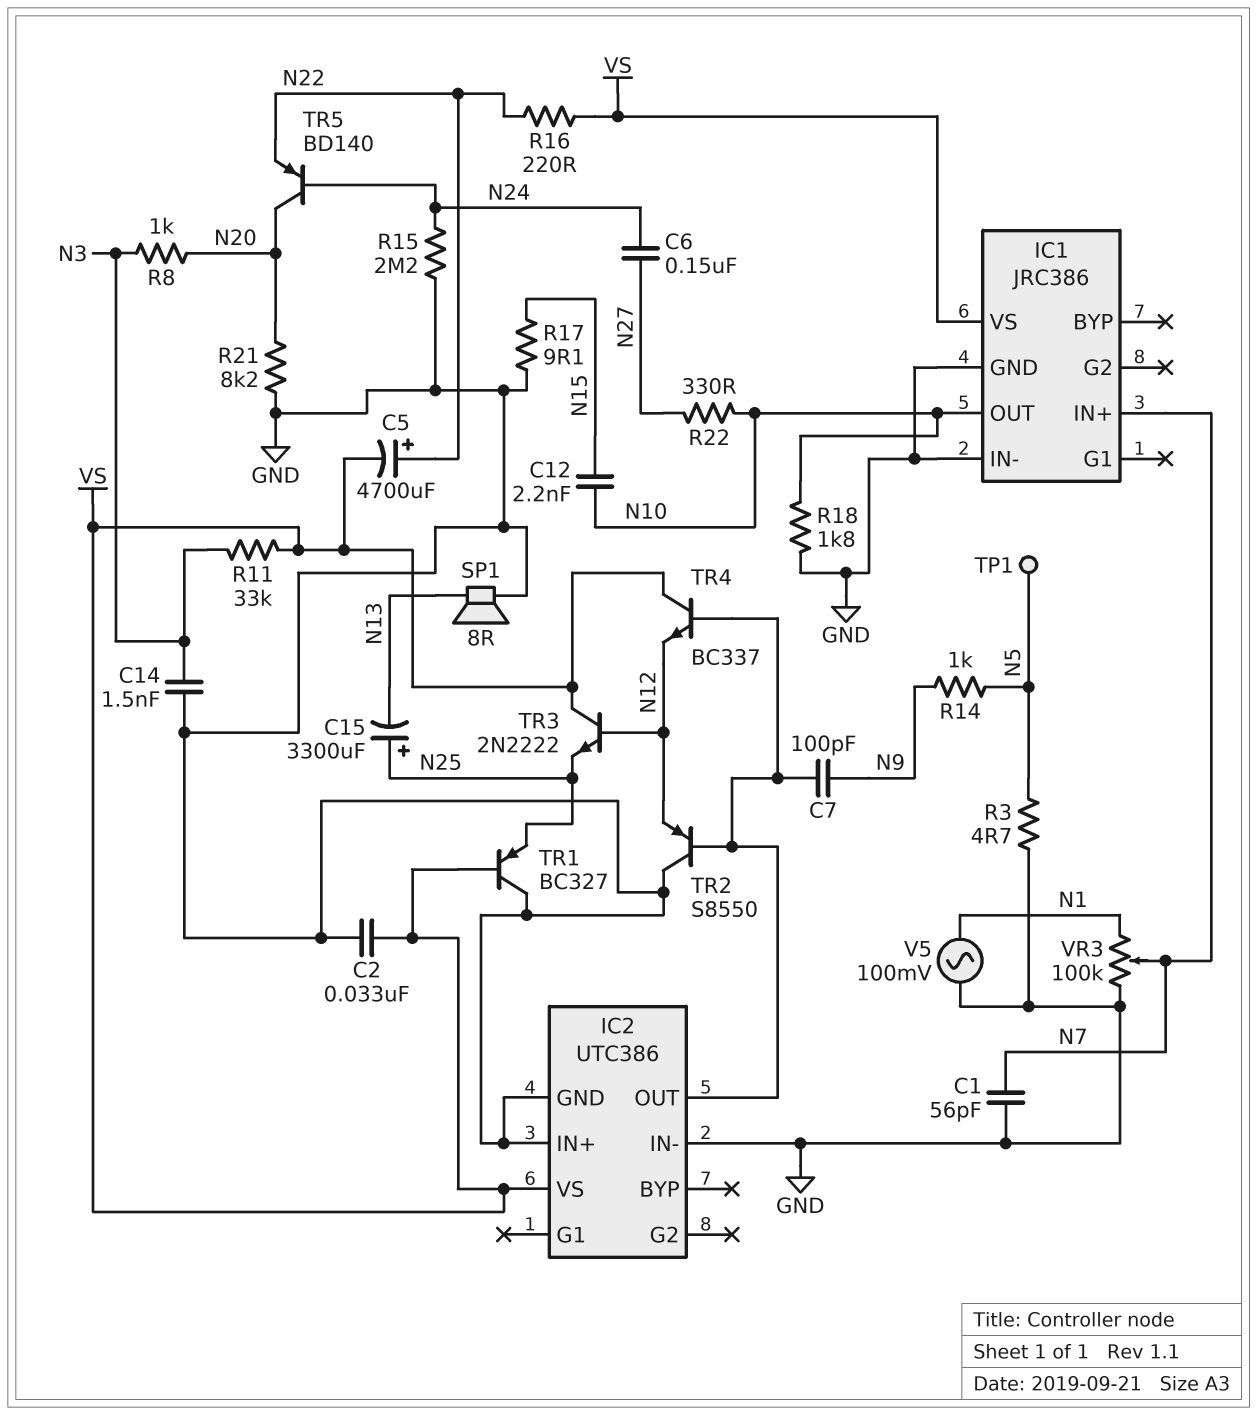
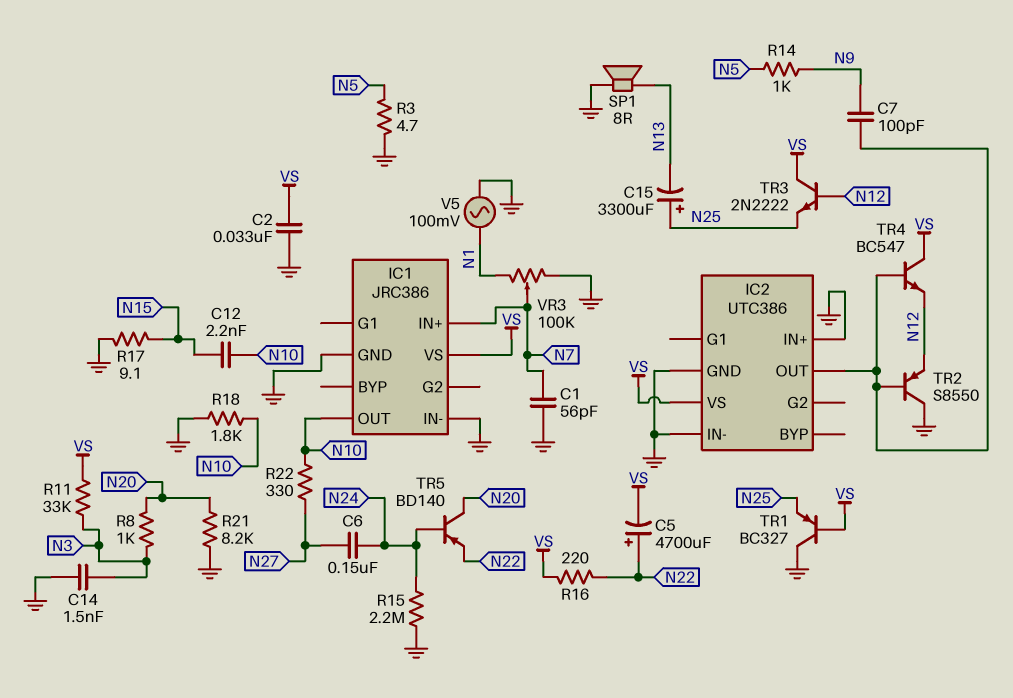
TP1: test point (N5) -> none
TR4: NPN BC337 (B IC2/OUT, C VS, E N12) -> NPN BC547 (B IC2/OUT, C VS, E N12)

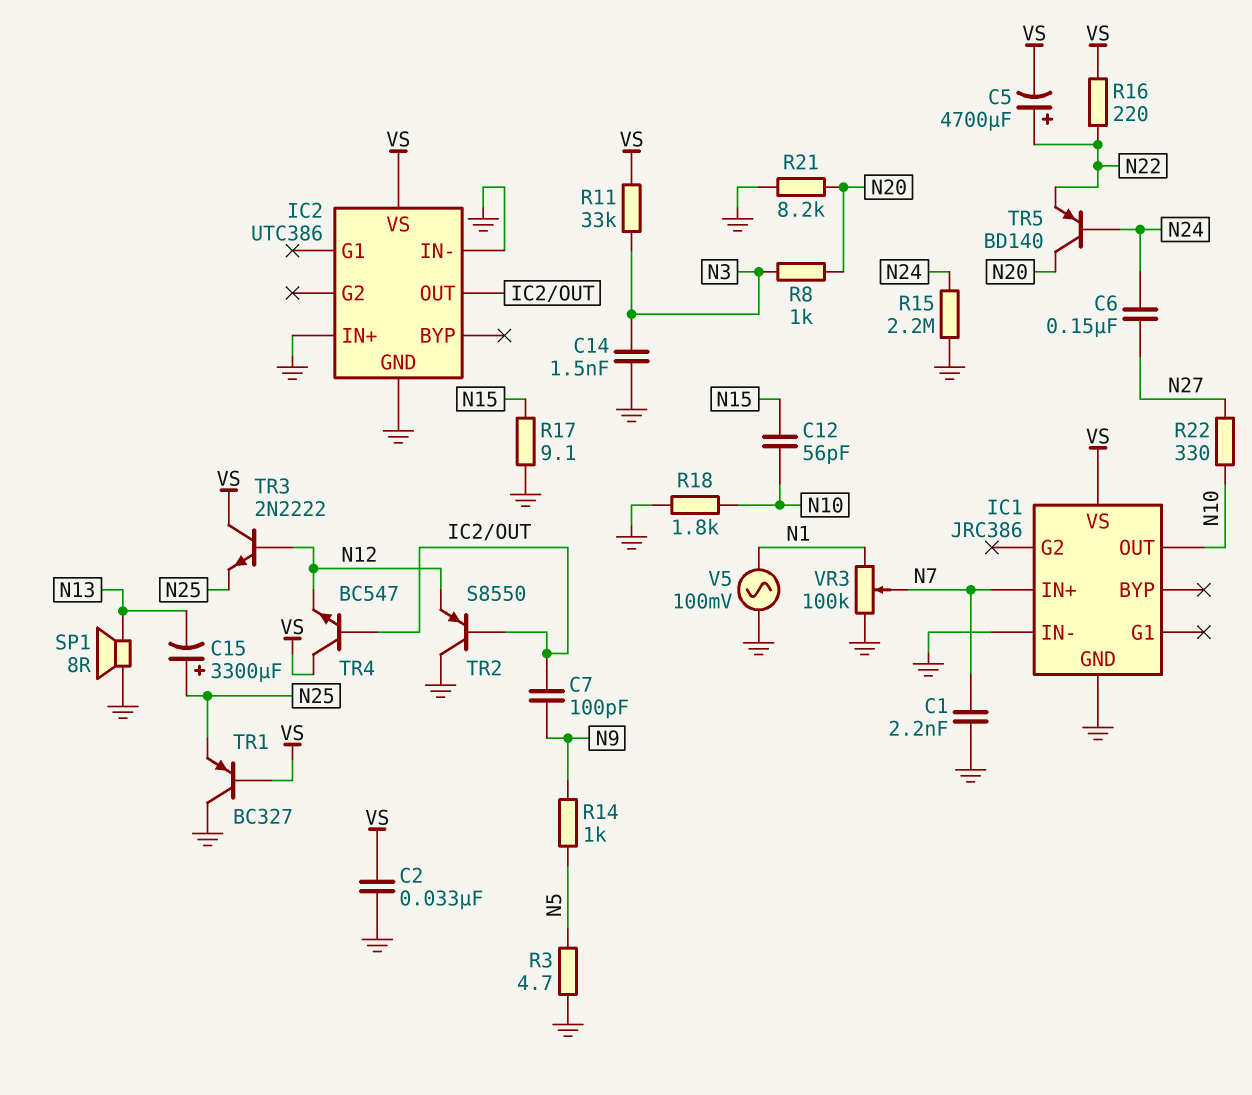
C1: 56pF (GND, N7) -> 2.2nF (GND, N7)
C12: 2.2nF (N10, N15) -> 56pF (N10, N15)

